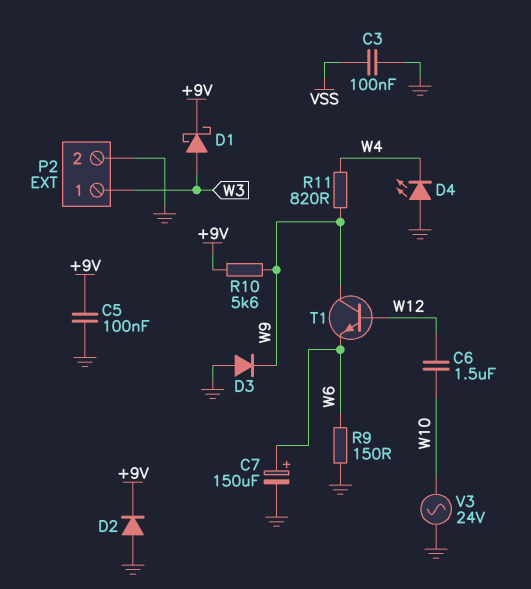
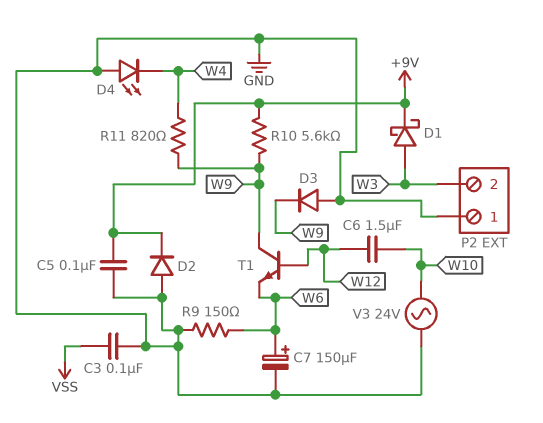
P2 pin 1: W3 -> GND
P2 pin 2: GND -> W3

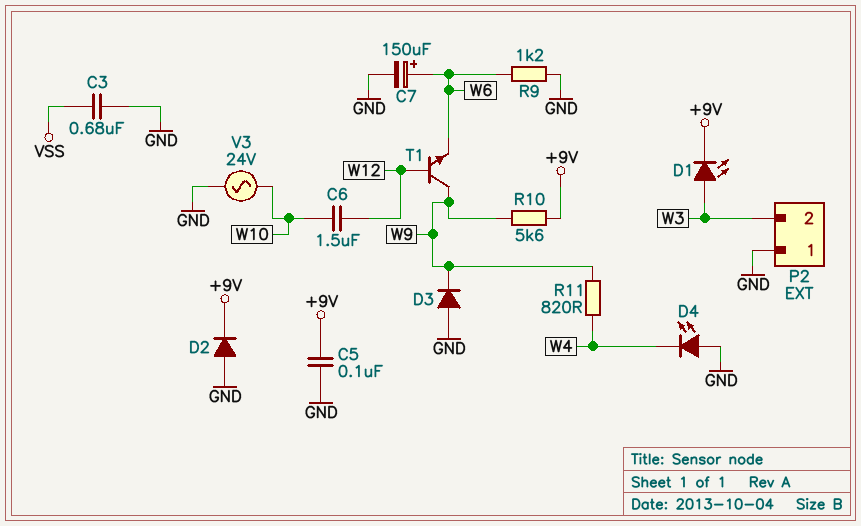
C3: 100nF (GND, VSS) -> 680nF (GND, VSS)
D1: schottky (A W3, K +9V) -> LED (A W3, K +9V)
R9: 150 (GND, W6) -> 1.2k (GND, W6)

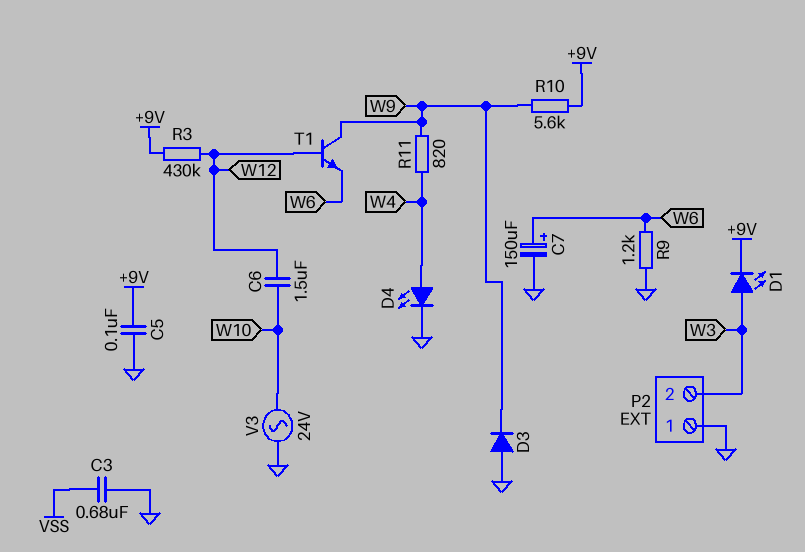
D2: diode (A GND, K +9V) -> none
D4: LED (A GND, K W4) -> LED (A W4, K GND)
R3: none -> 430k (+9V, W12)

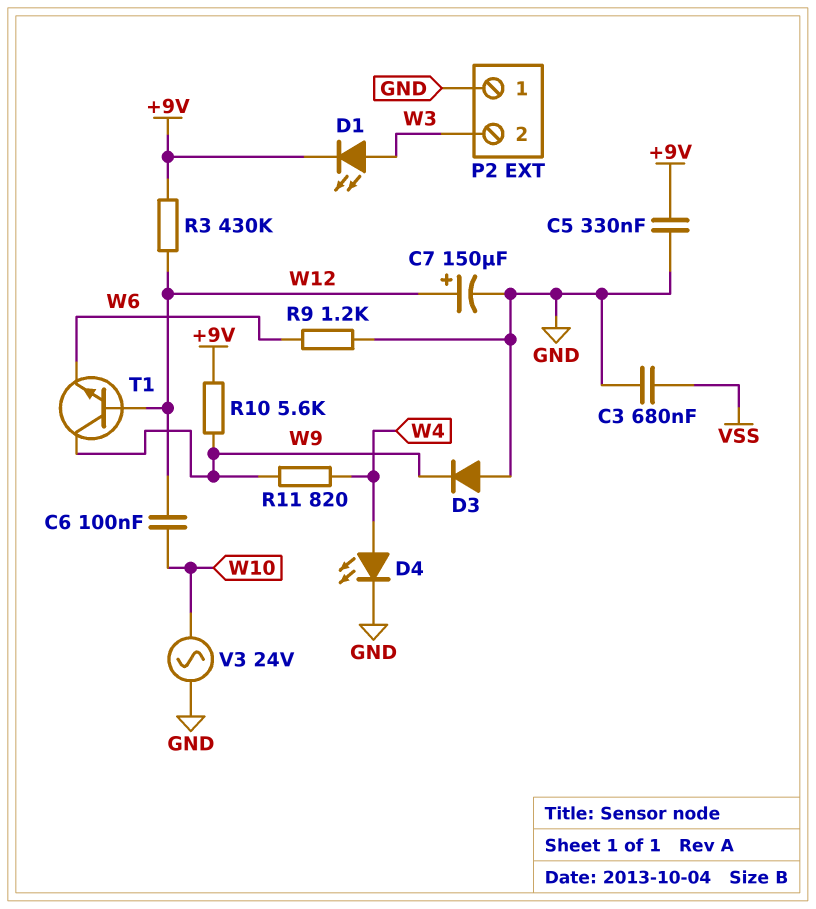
C5: 100nF (+9V, GND) -> 330nF (+9V, GND)
C6: 1.5uF (W10, W12) -> 100nF (W10, W12)
C7: 150uF (plus W6, minus GND) -> 150uF (plus W12, minus GND)

